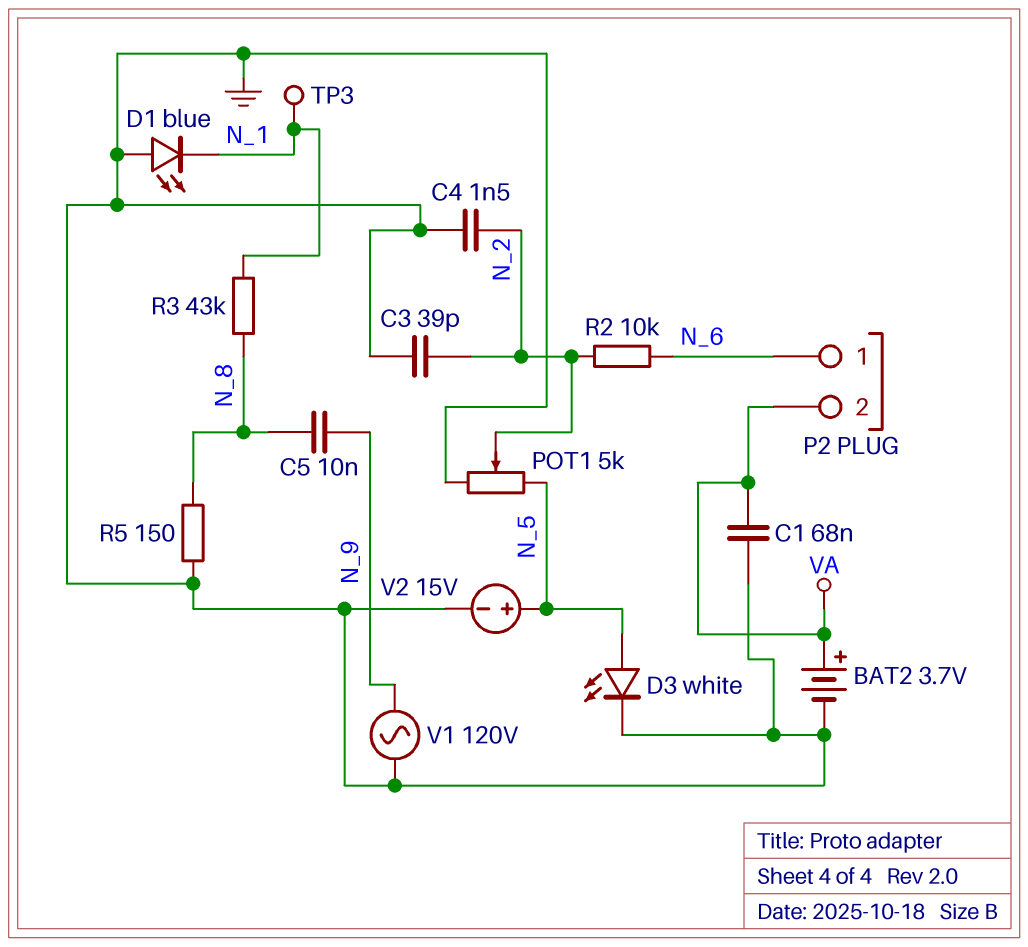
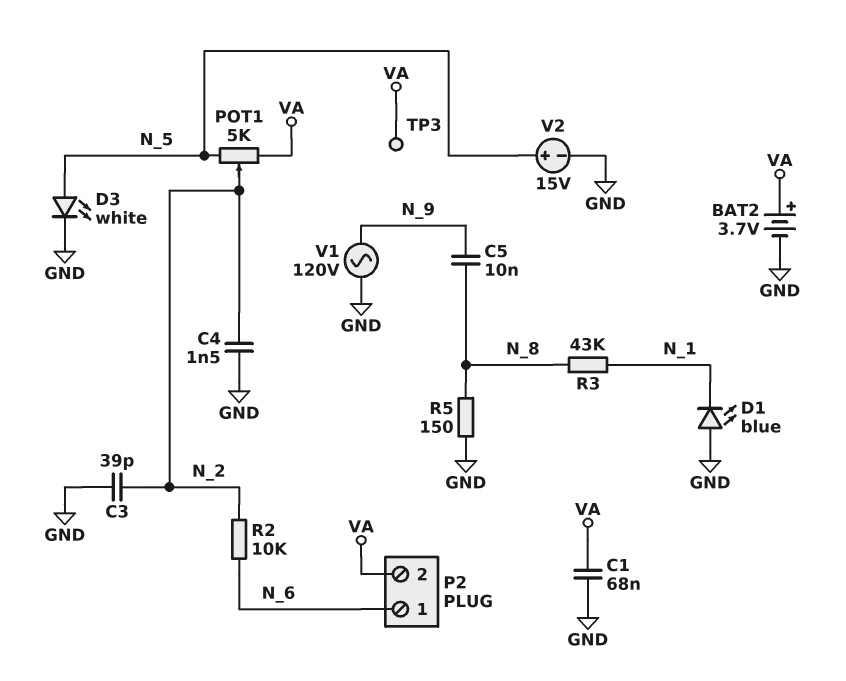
POT1: 5k (GND, N_5, wiper N_2) -> 5k (N_5, VA, wiper N_2)
TP3: test point (N_1) -> test point (VA)

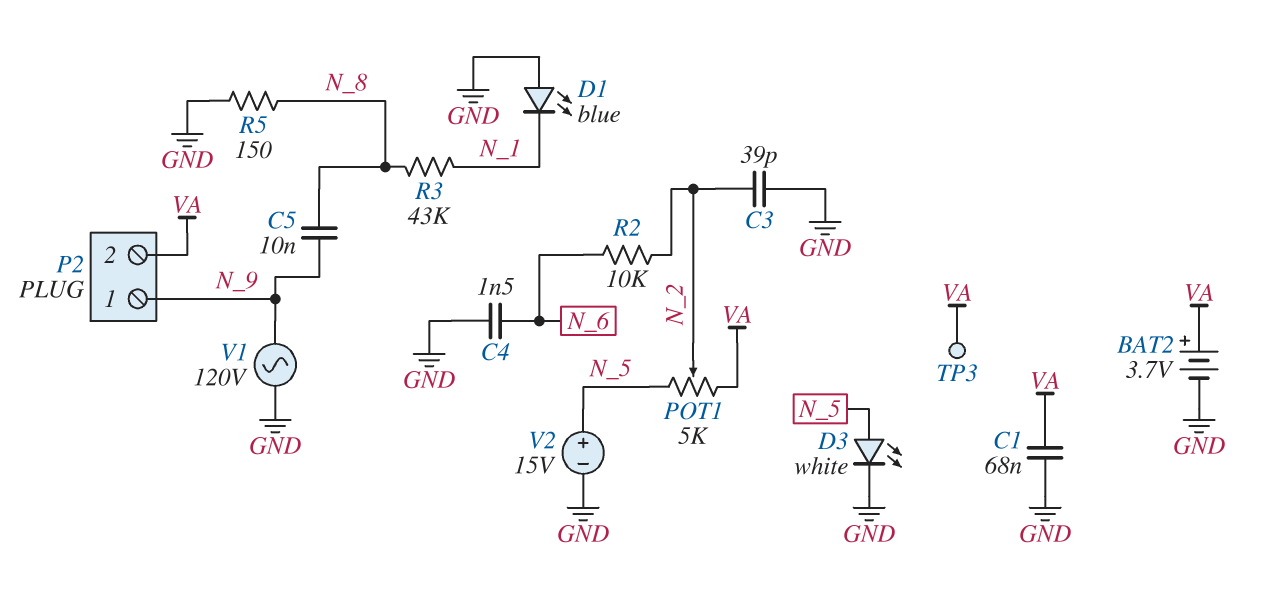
C4: 1.5nF (GND, N_2) -> 1.5nF (GND, N_6)
P2 pin 1: N_6 -> N_9

